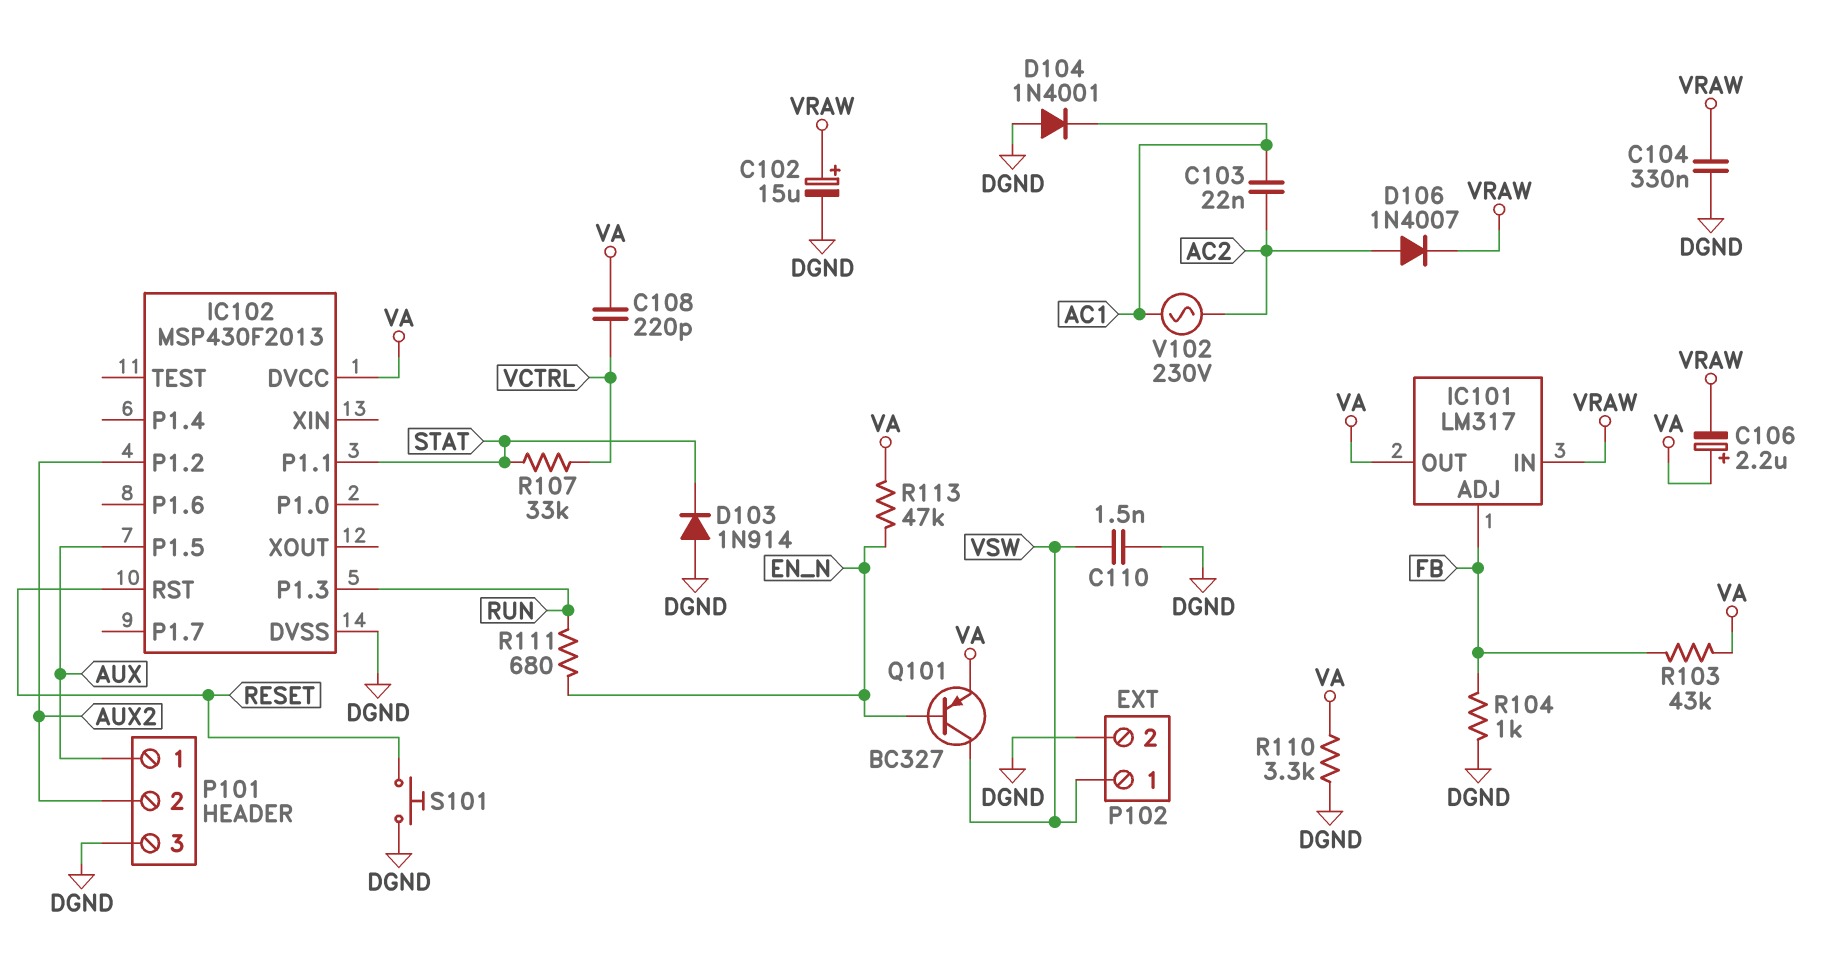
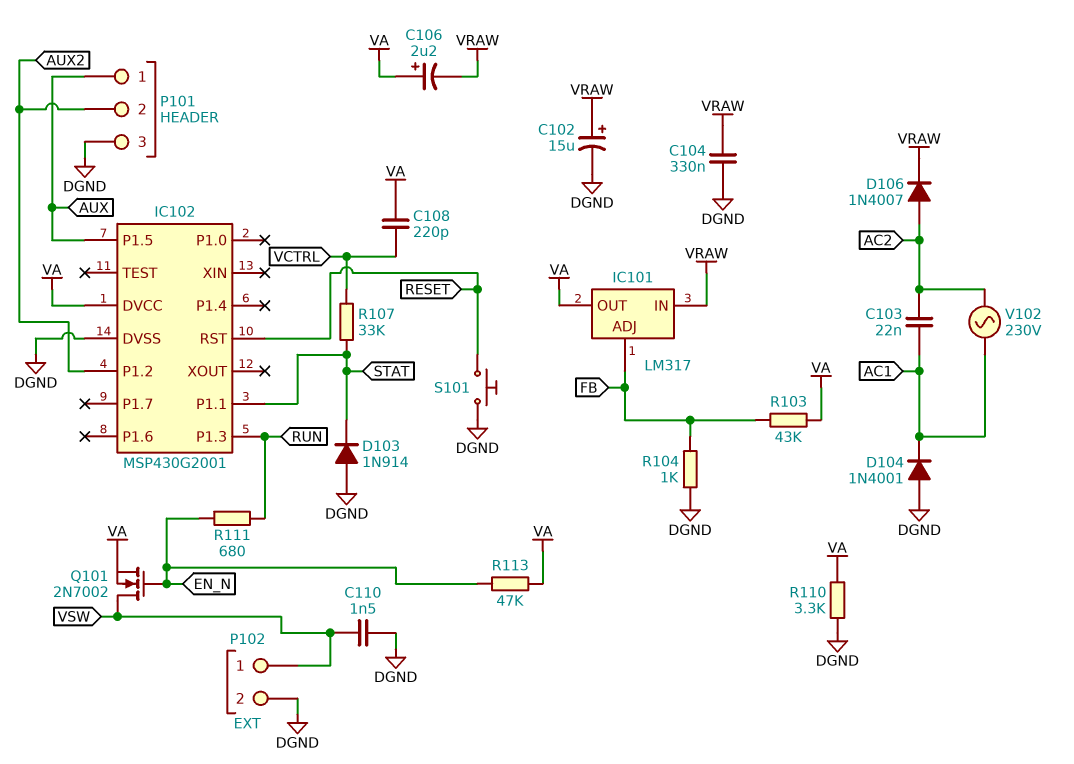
IC102: MSP430F2013 -> MSP430G2001
Q101: PNP BC327 (B EN_N, C VSW, E VA) -> NMOS 2N7002 (G EN_N, D VSW, S VA)

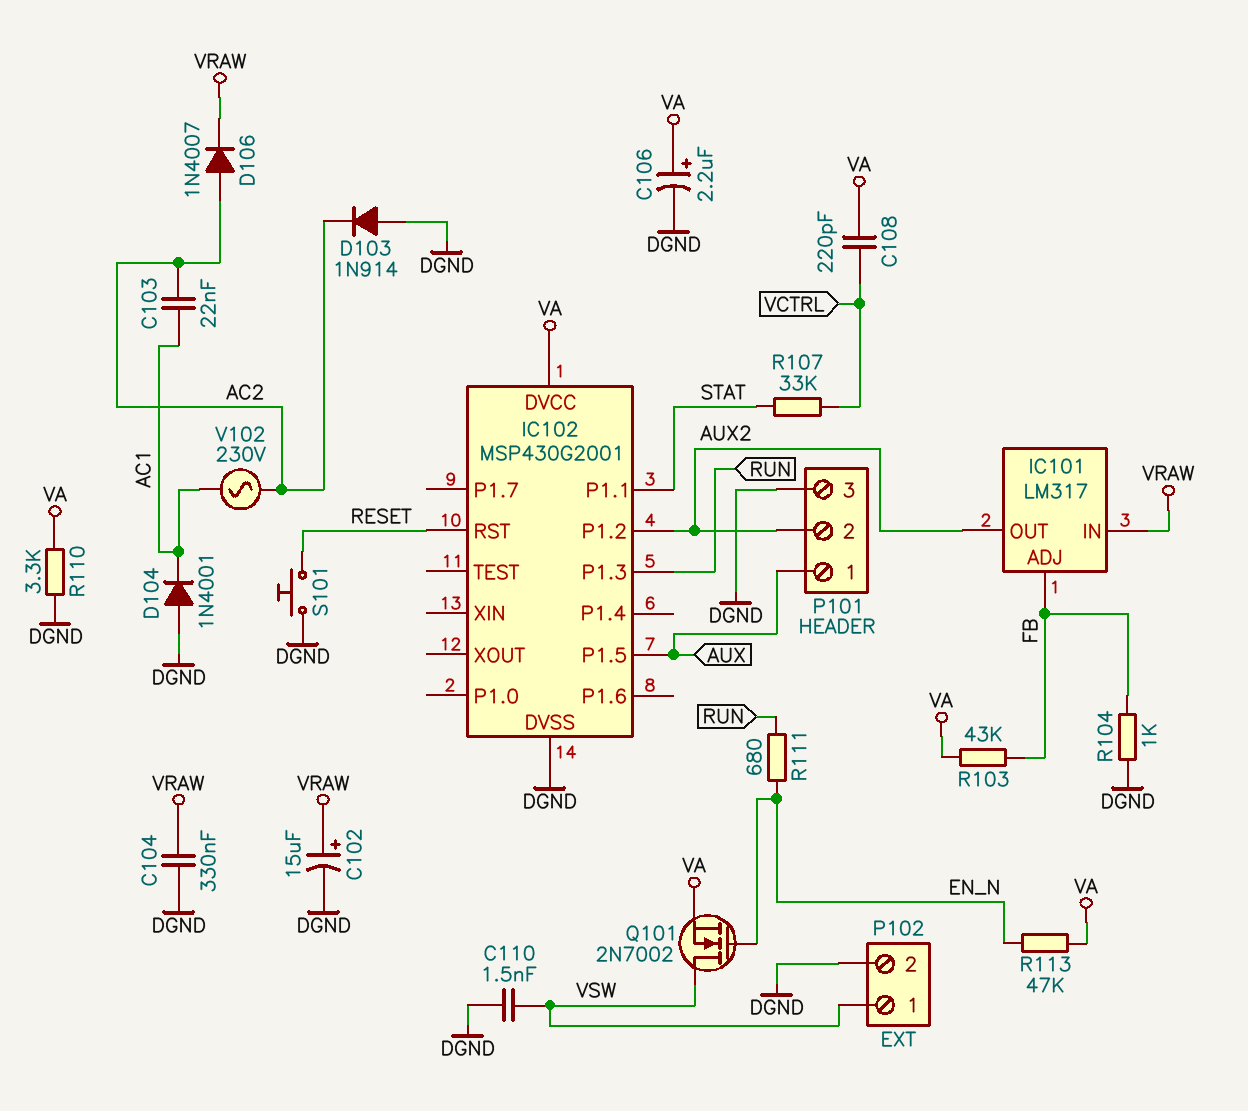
C106: 2.2uF (plus VA, minus VRAW) -> 2.2uF (plus VA, minus DGND)
D103: diode 1N914 (A DGND, K STAT) -> diode 1N914 (A DGND, K AC2)
IC101 pin OUT: VA -> AUX2

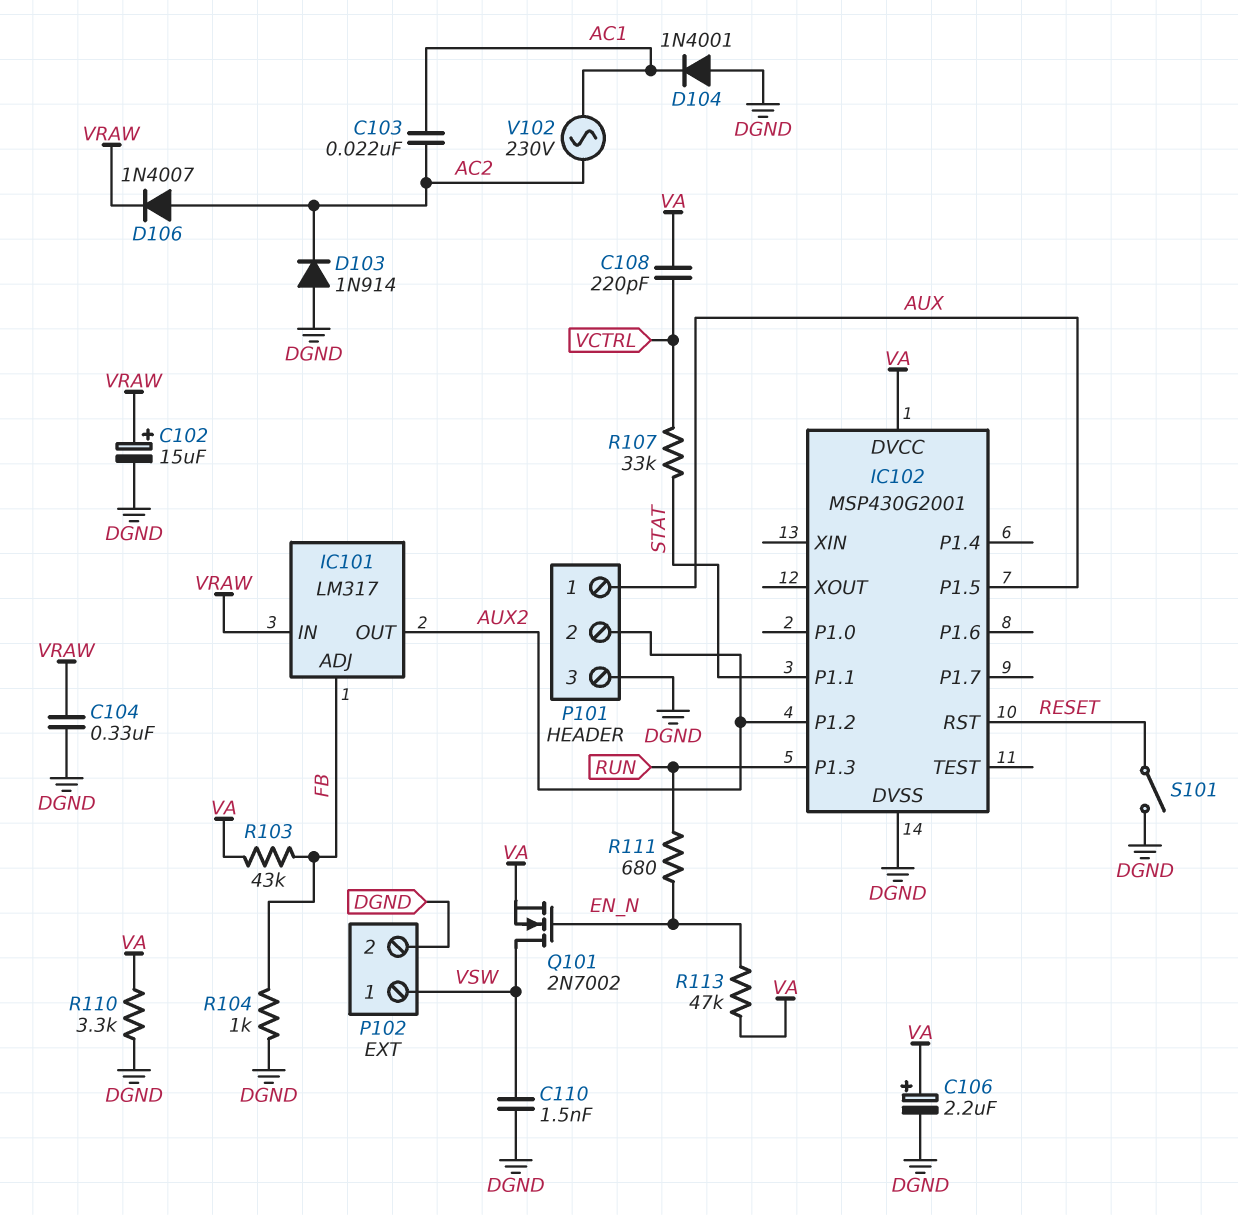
S101: button (DGND, RESET) -> switch (DGND, RESET)

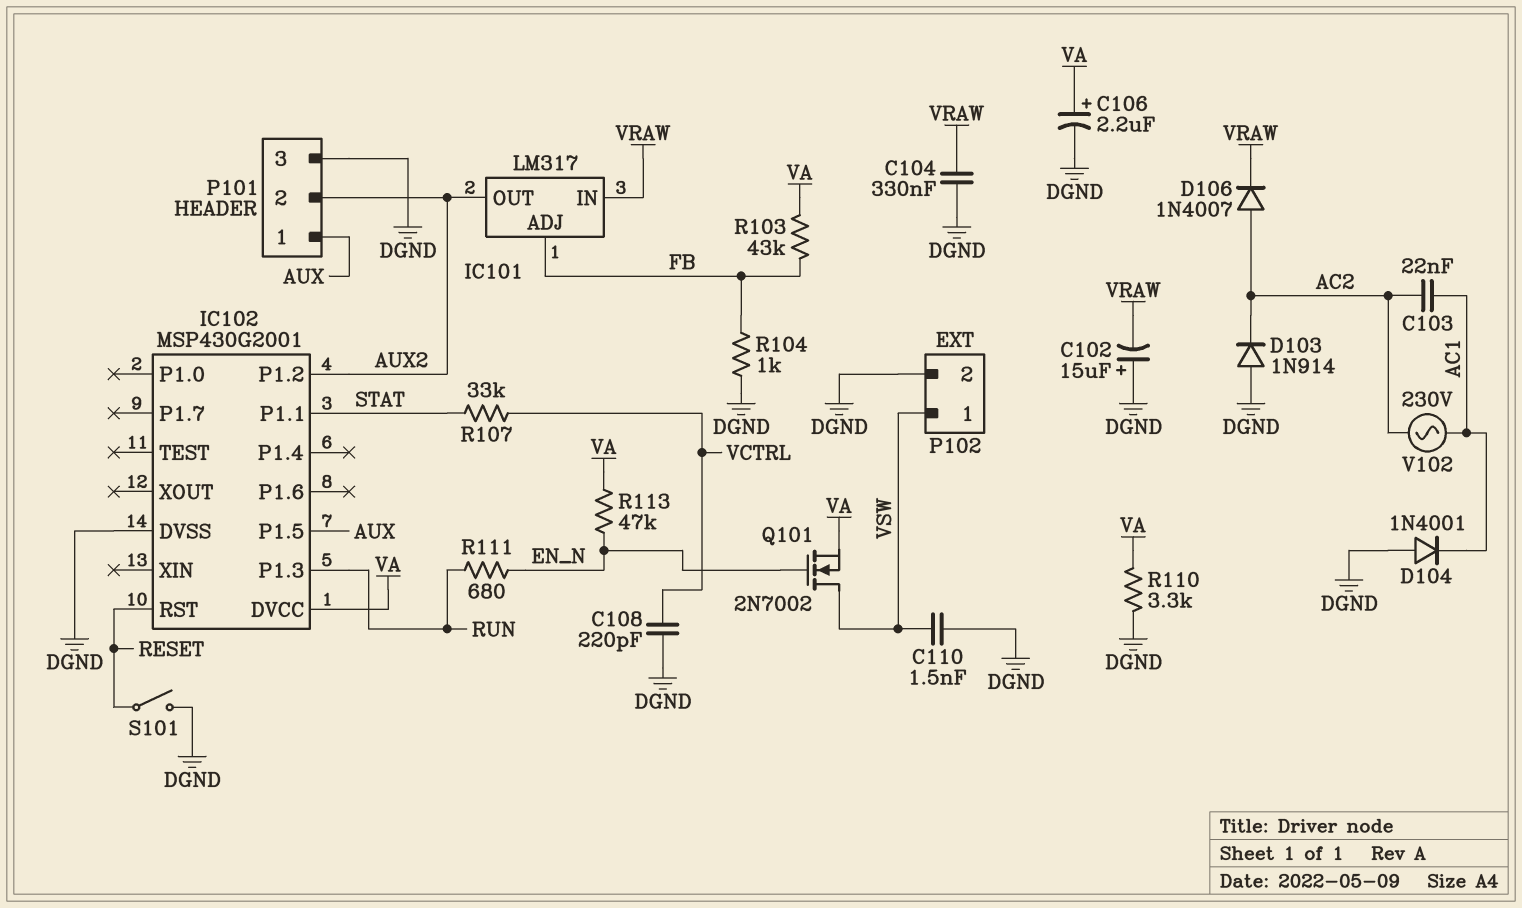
C102: 15uF (plus VRAW, minus DGND) -> 15uF (plus DGND, minus VRAW)
C108: 220pF (VA, VCTRL) -> 220pF (DGND, VCTRL)

